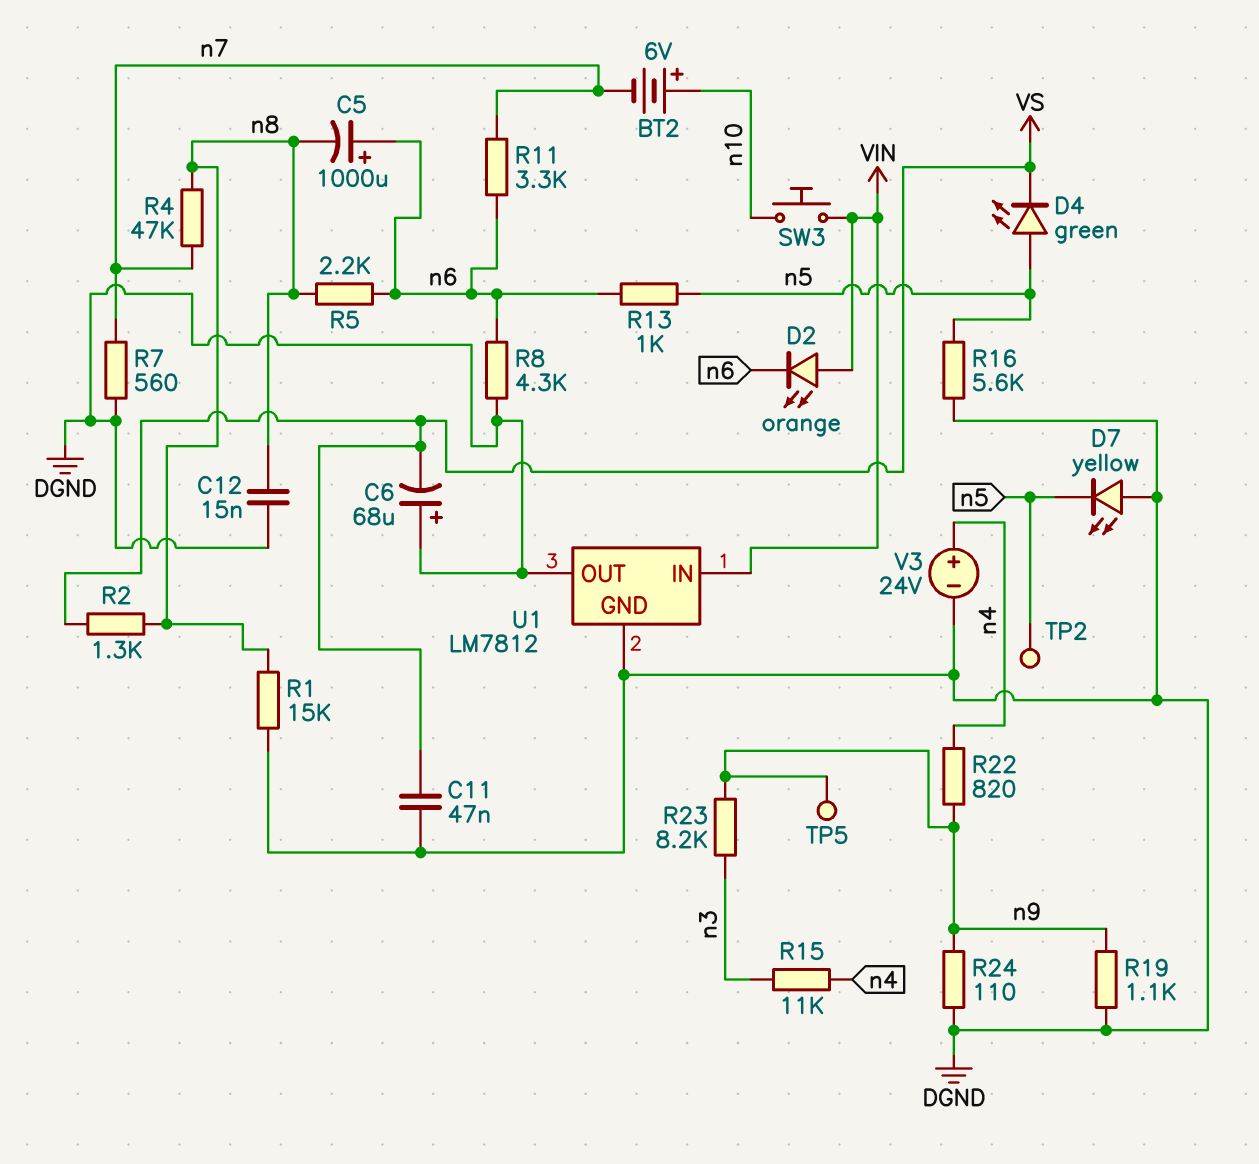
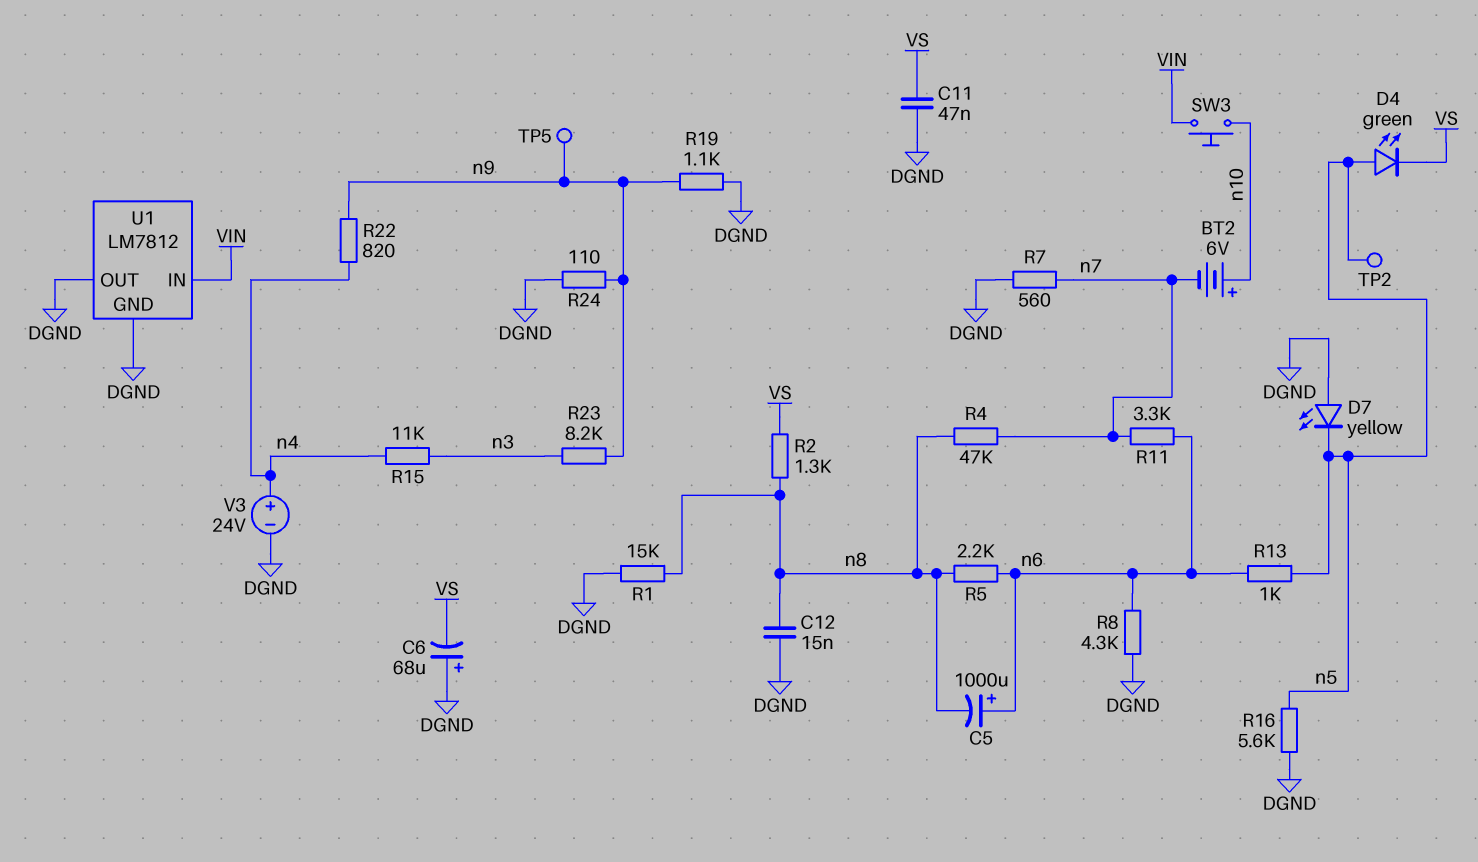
D2: LED orange (A VIN, K n6) -> none

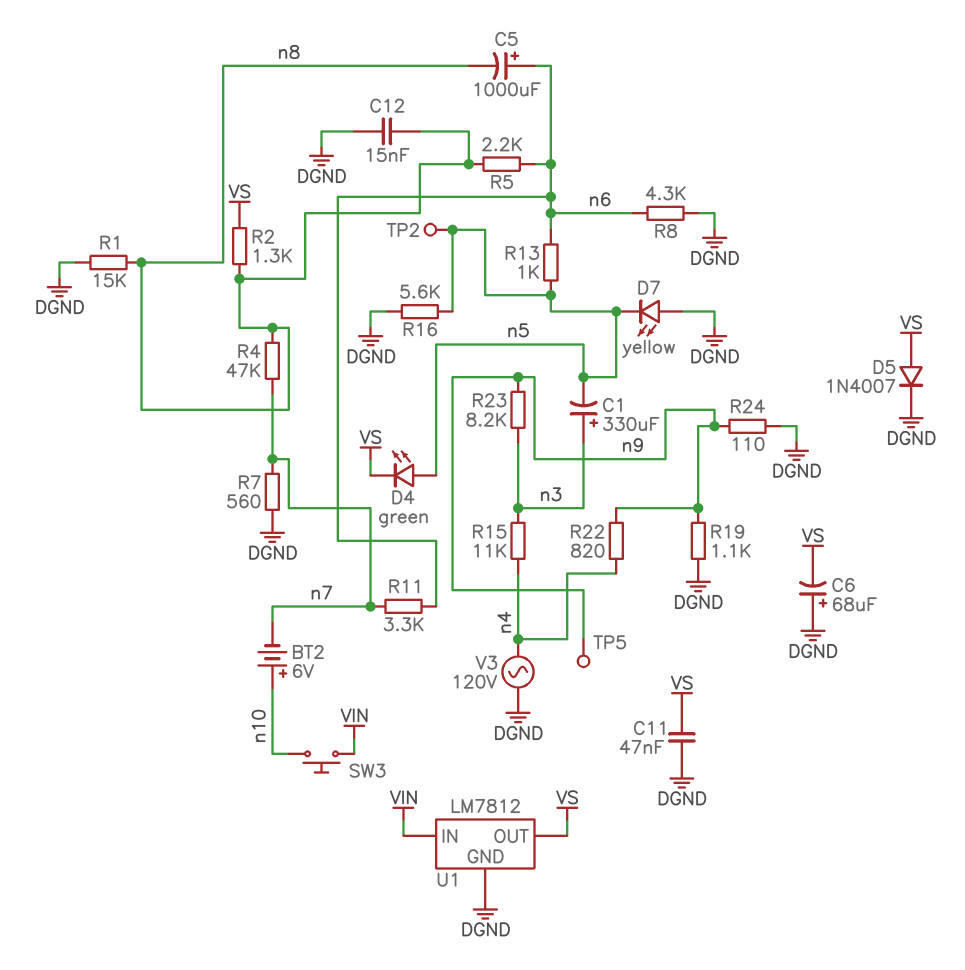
C1: none -> 330uF (plus n3, minus n5)
D5: none -> diode 1N4007 (A VS, K DGND)
U1 pin OUT: DGND -> VS
V3: 24V (plus n4, minus DGND) -> AC 120V (DGND, n4)

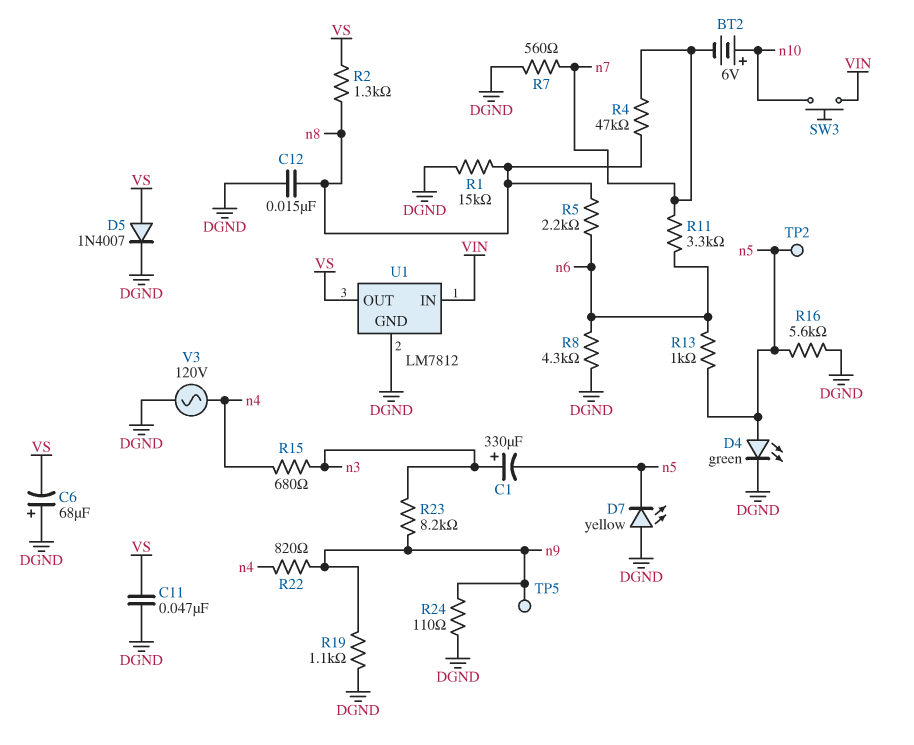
C5: 1000uF (plus n6, minus n8) -> none
D4: LED green (A n5, K VS) -> LED green (A n5, K DGND)
R15: 11k (n3, n4) -> 680 (n3, n4)

